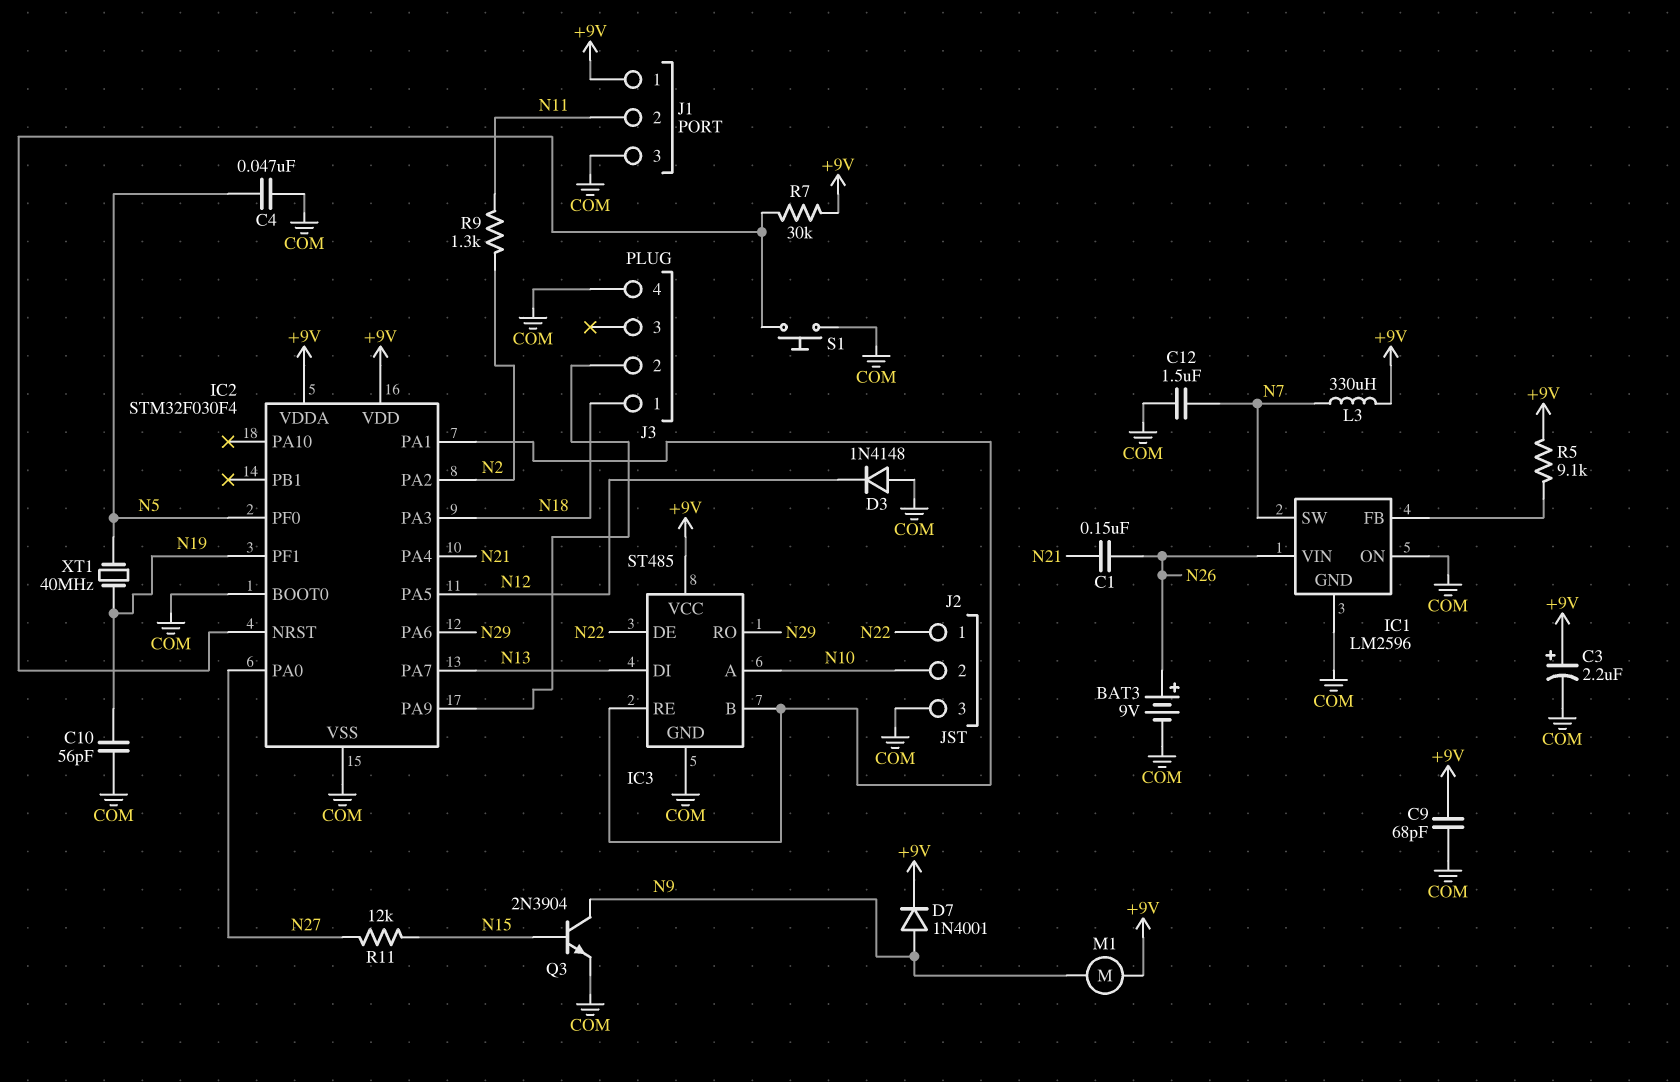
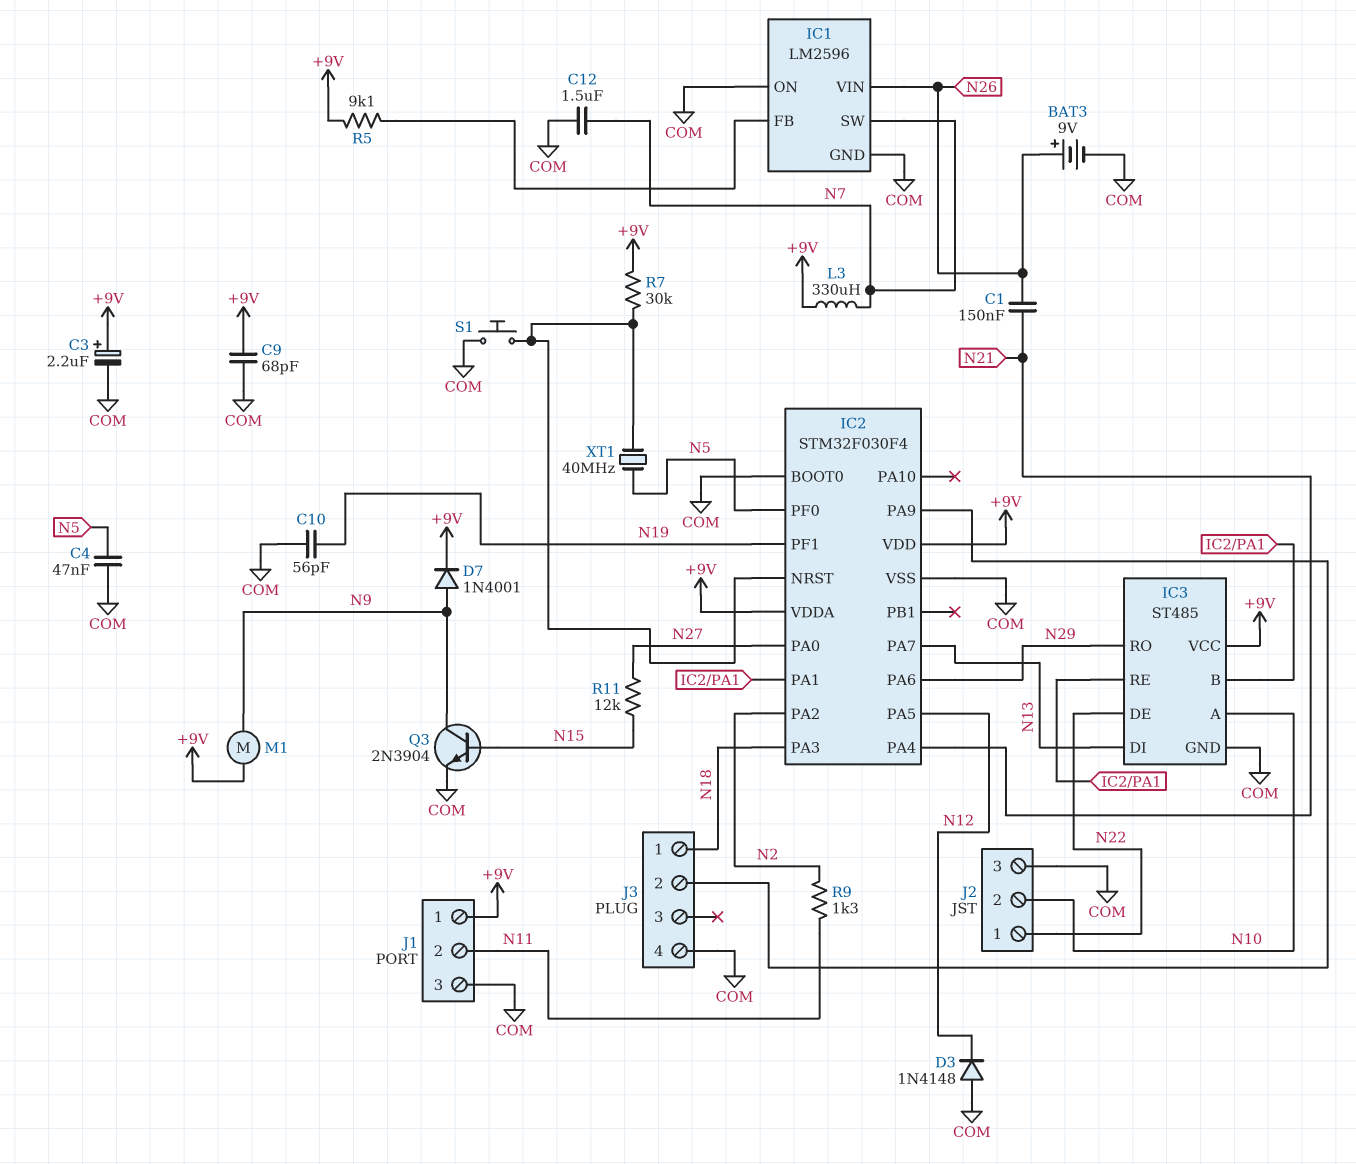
XT1: 40MHz (N5, N19) -> 40MHz (IC2/NRST, N5)

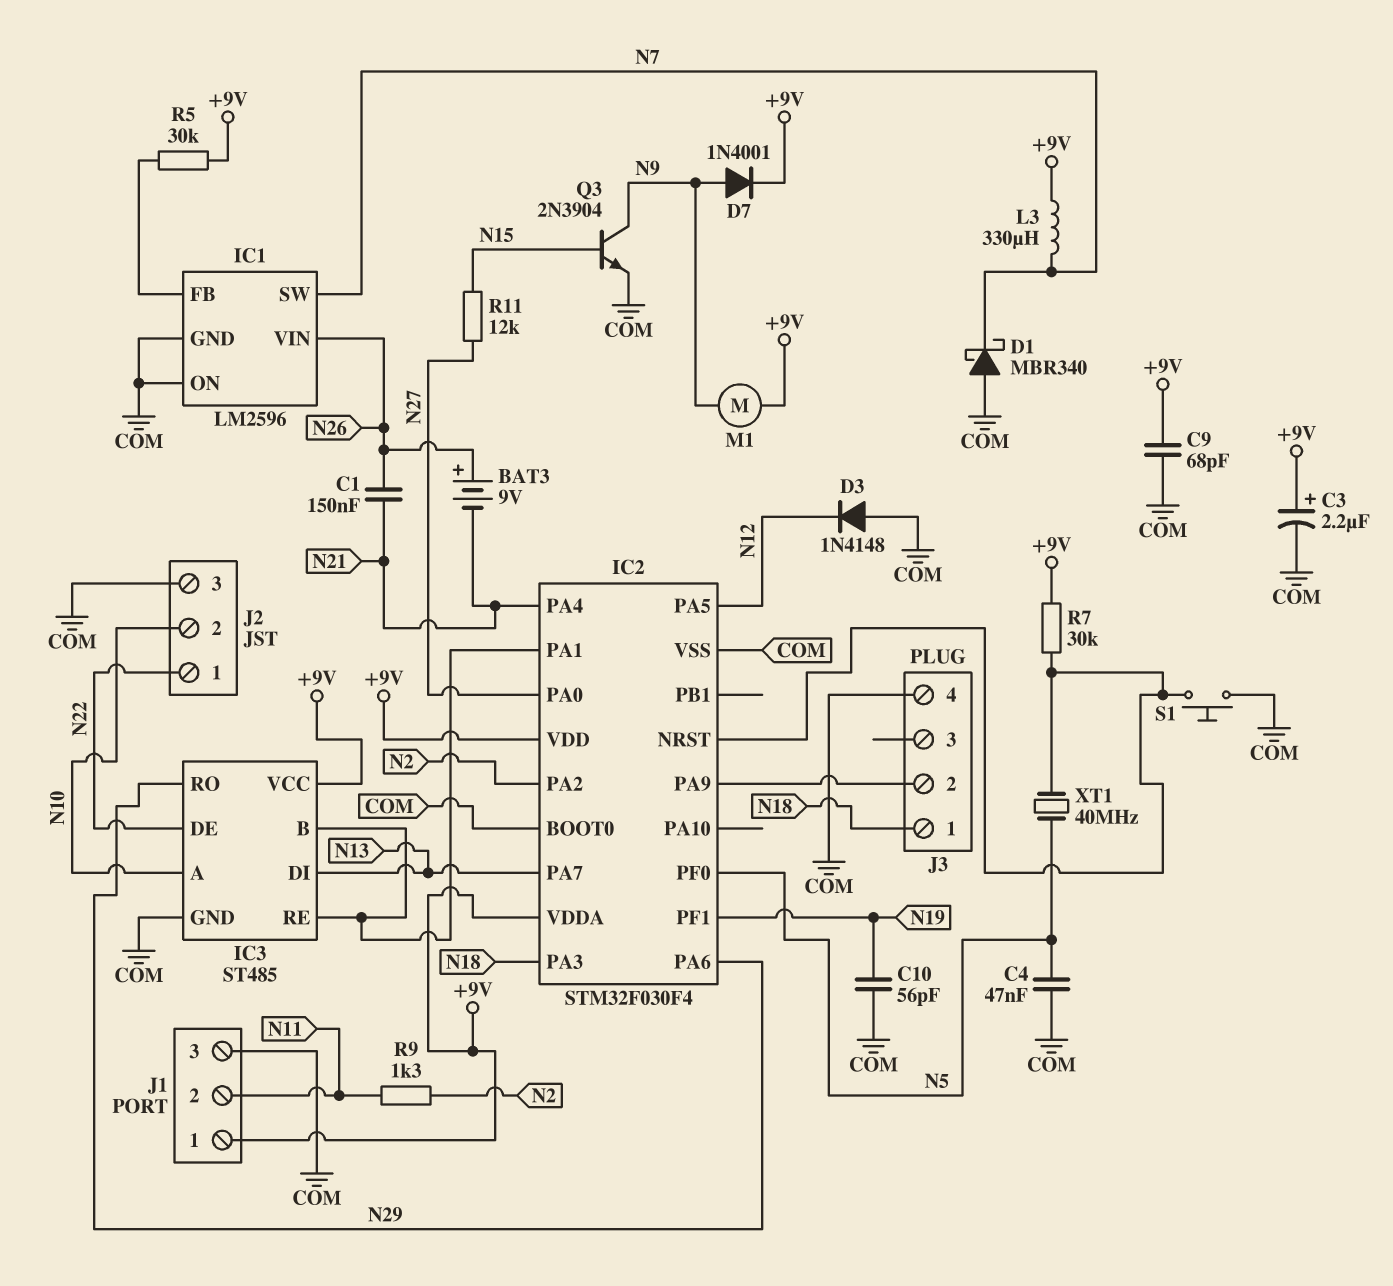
BAT3: 9V (plus N26, minus COM) -> 9V (plus N26, minus N21)
C12: 1.5uF (COM, N7) -> none
D1: none -> schottky MBR340 (A COM, K N7)
R5: 9.1k (+9V, IC1/FB) -> 30k (+9V, IC1/FB)

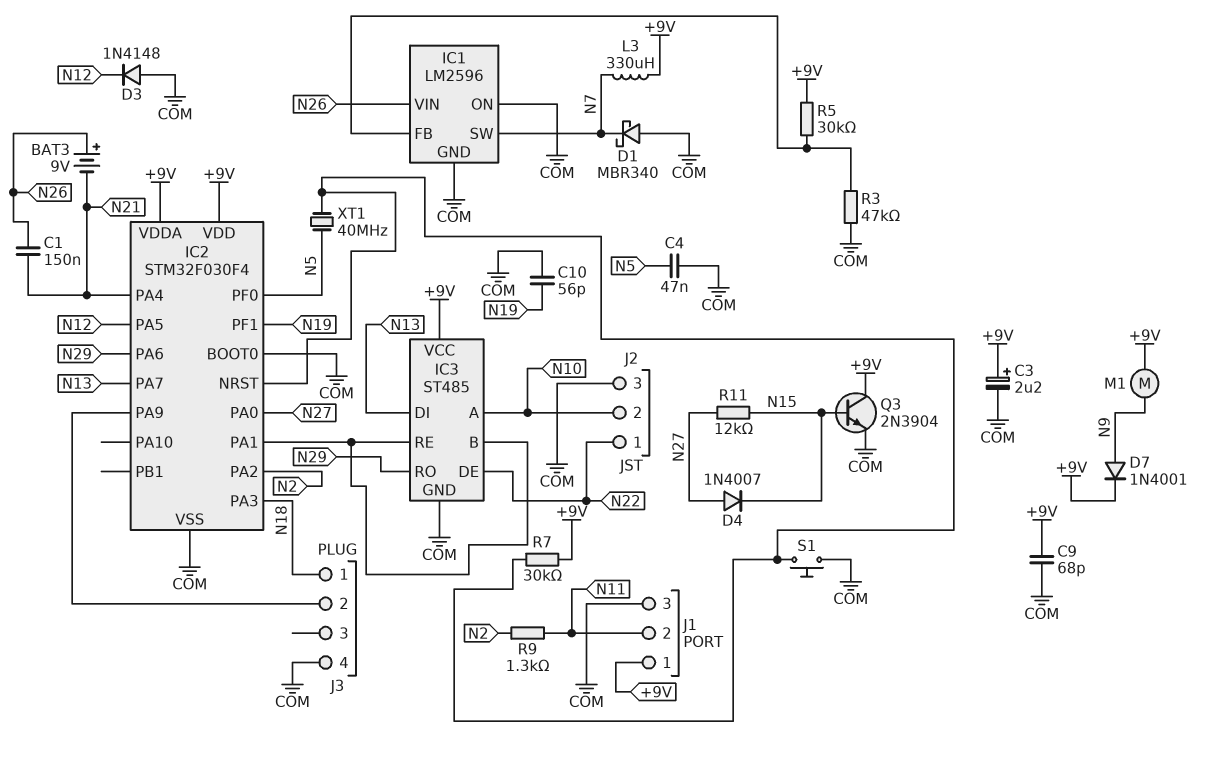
D4: none -> diode 1N4007 (A N27, K N15)
Q3: NPN 2N3904 (B N15, C N9, E COM) -> NPN 2N3904 (B N15, C +9V, E COM)
R3: none -> 47k (COM, IC1/FB)

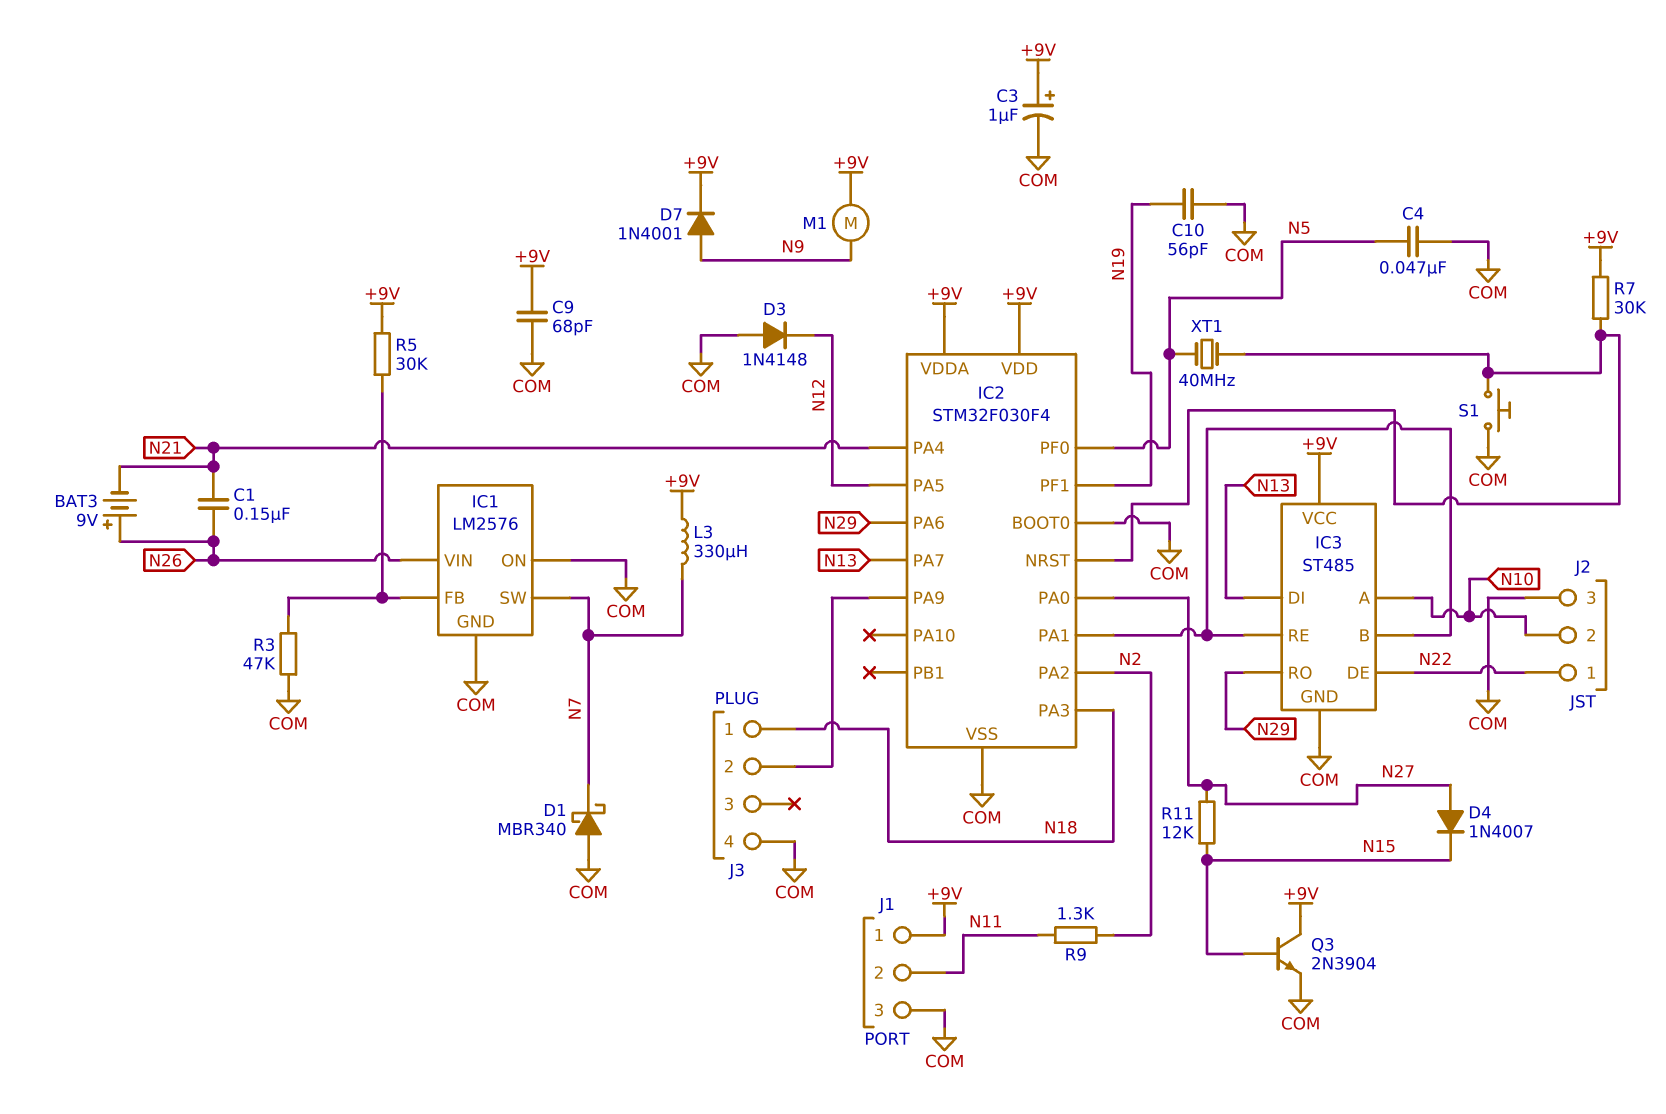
C3: 2.2uF (plus +9V, minus COM) -> 1uF (plus +9V, minus COM)
IC1: LM2596 -> LM2576

